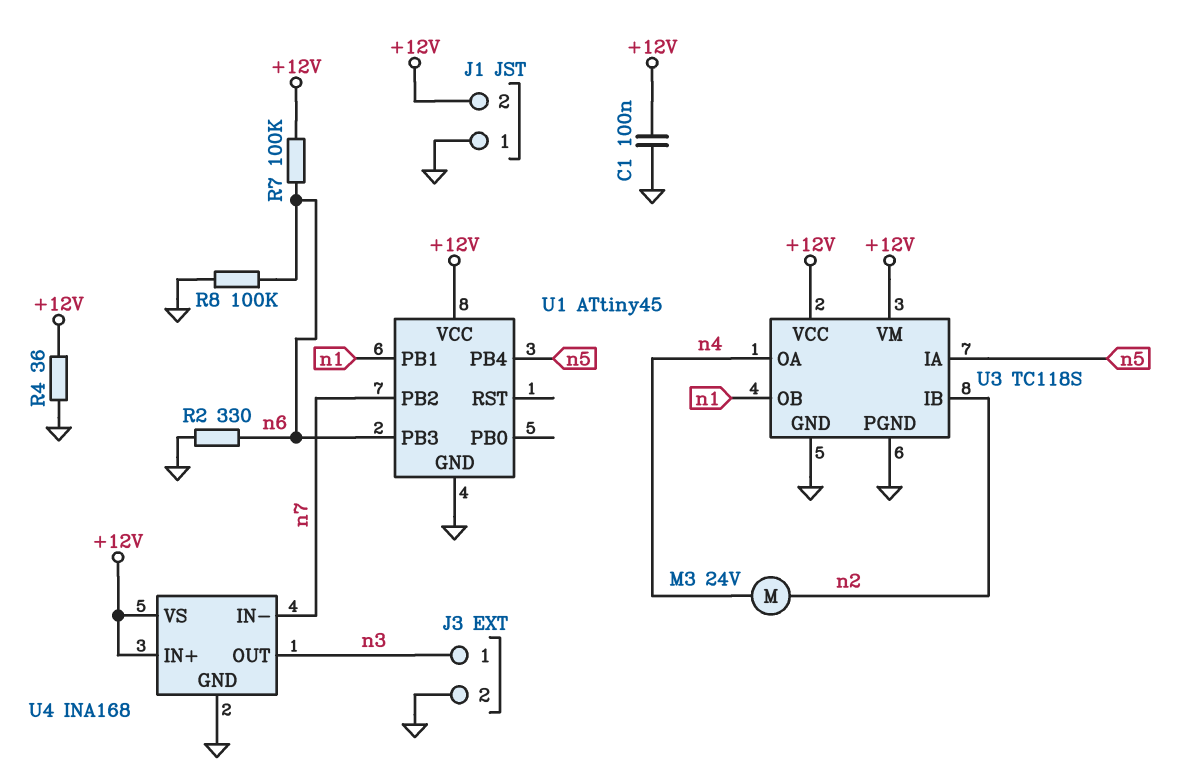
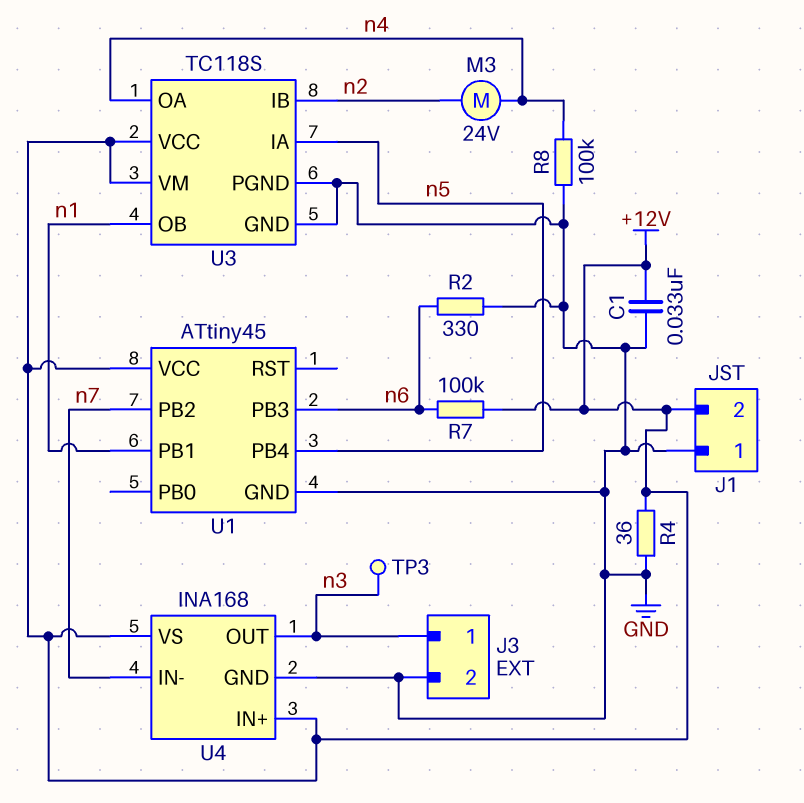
C1: 100nF (+12V, GND) -> 33nF (+12V, GND)
R8: 100k (GND, n6) -> 100k (GND, n4)
TP3: none -> test point (n3)

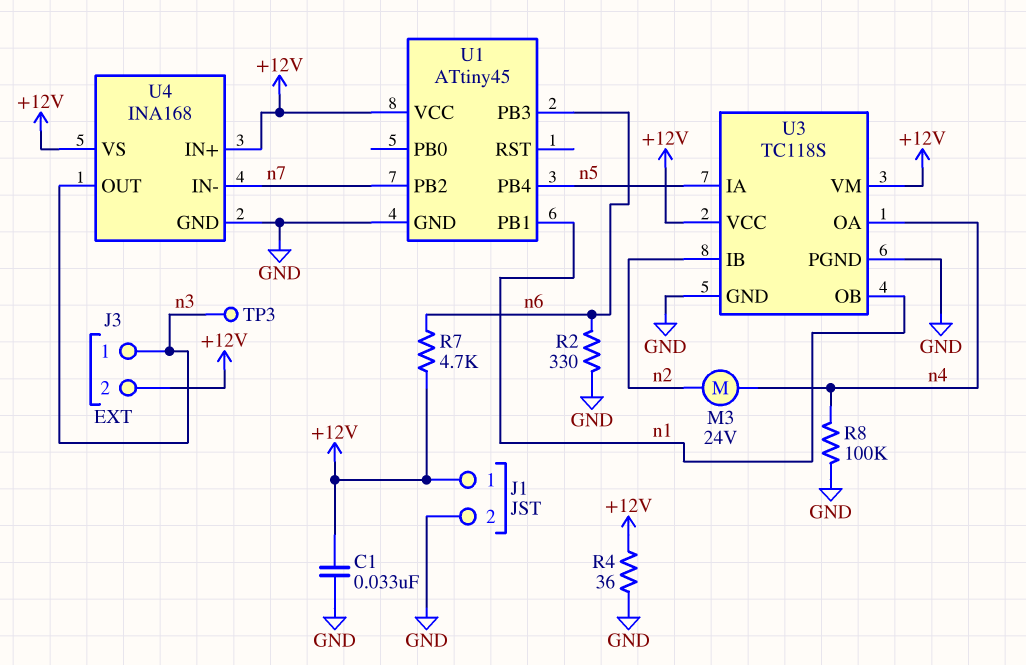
J1 pin 1: GND -> +12V
J1 pin 2: +12V -> GND
J3 pin 2: GND -> +12V
R7: 100k (+12V, n6) -> 4.7k (+12V, n6)

